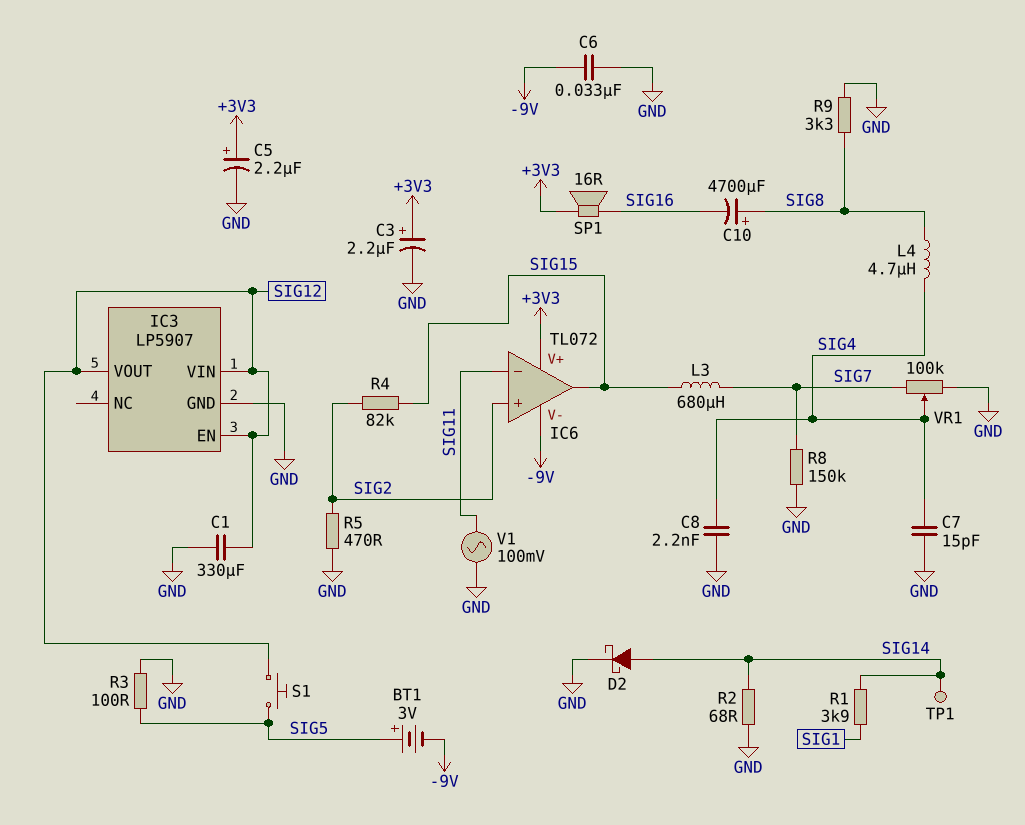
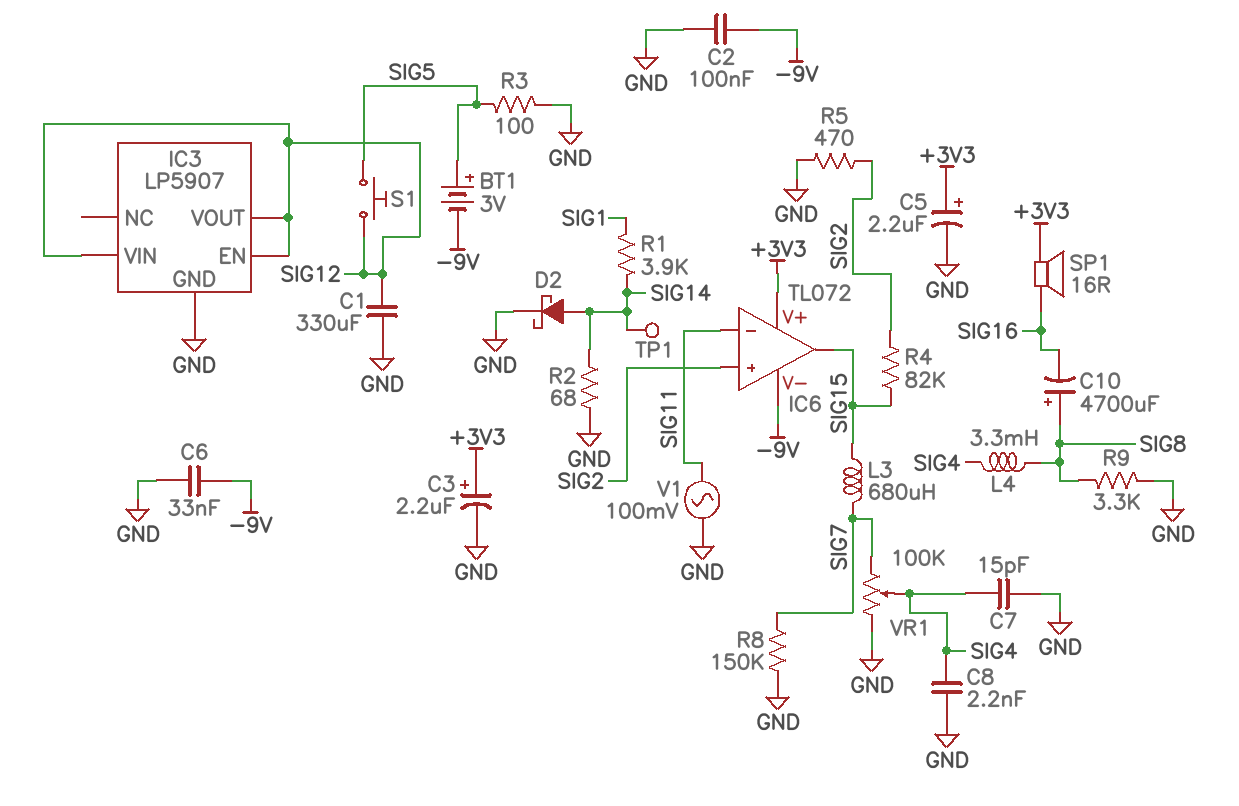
C2: none -> 100nF (-9V, GND)
L4: 4.7uH (SIG4, SIG8) -> 3.3mH (SIG4, SIG8)

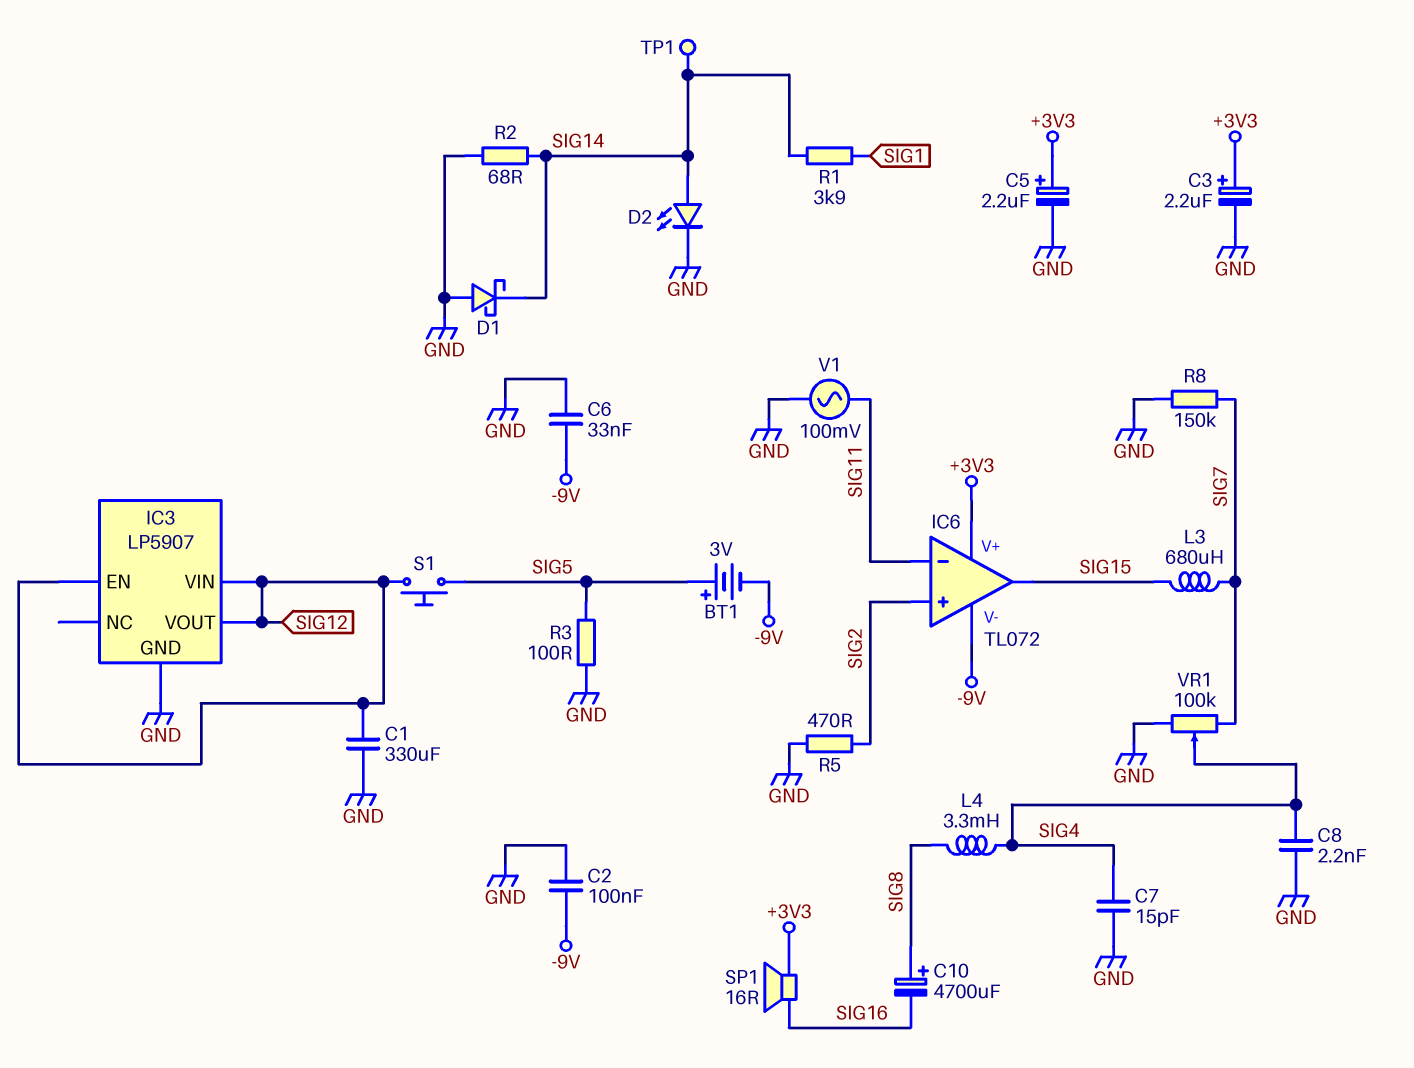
D1: none -> schottky (A GND, K SIG14)
D2: schottky (A SIG14, K GND) -> LED (A SIG14, K GND)
R4: 82k (SIG2, SIG15) -> none
R9: 3.3k (GND, SIG8) -> none

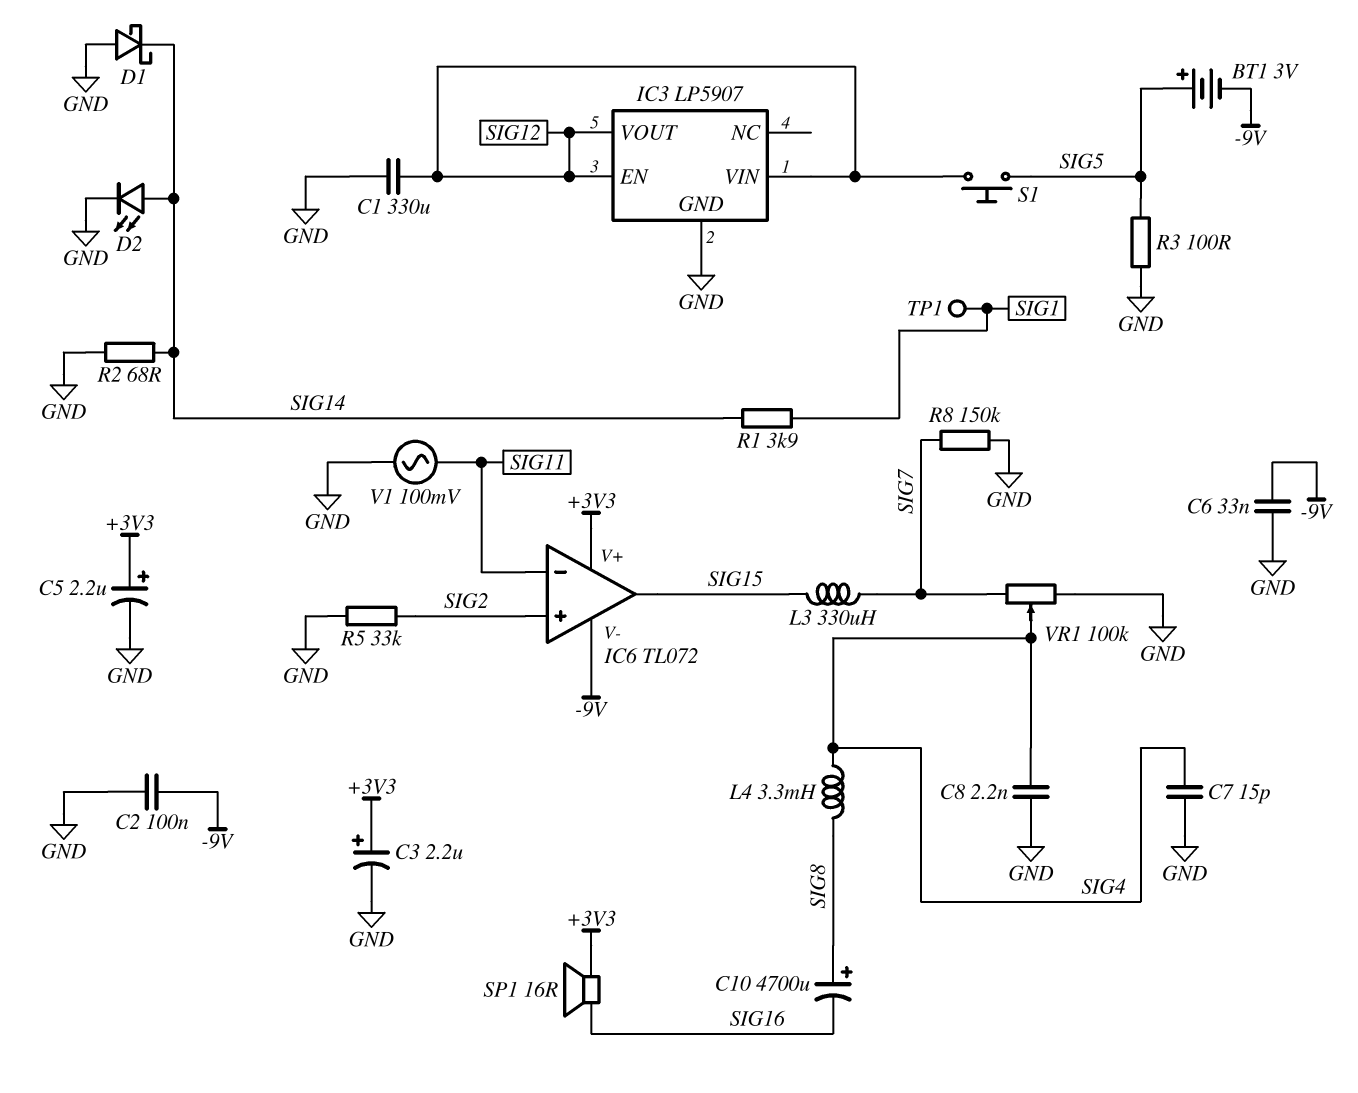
L3: 680uH (SIG7, SIG15) -> 330uH (SIG7, SIG15)
R5: 470 (GND, SIG2) -> 33k (GND, SIG2)
TP1: test point (SIG14) -> test point (SIG1)

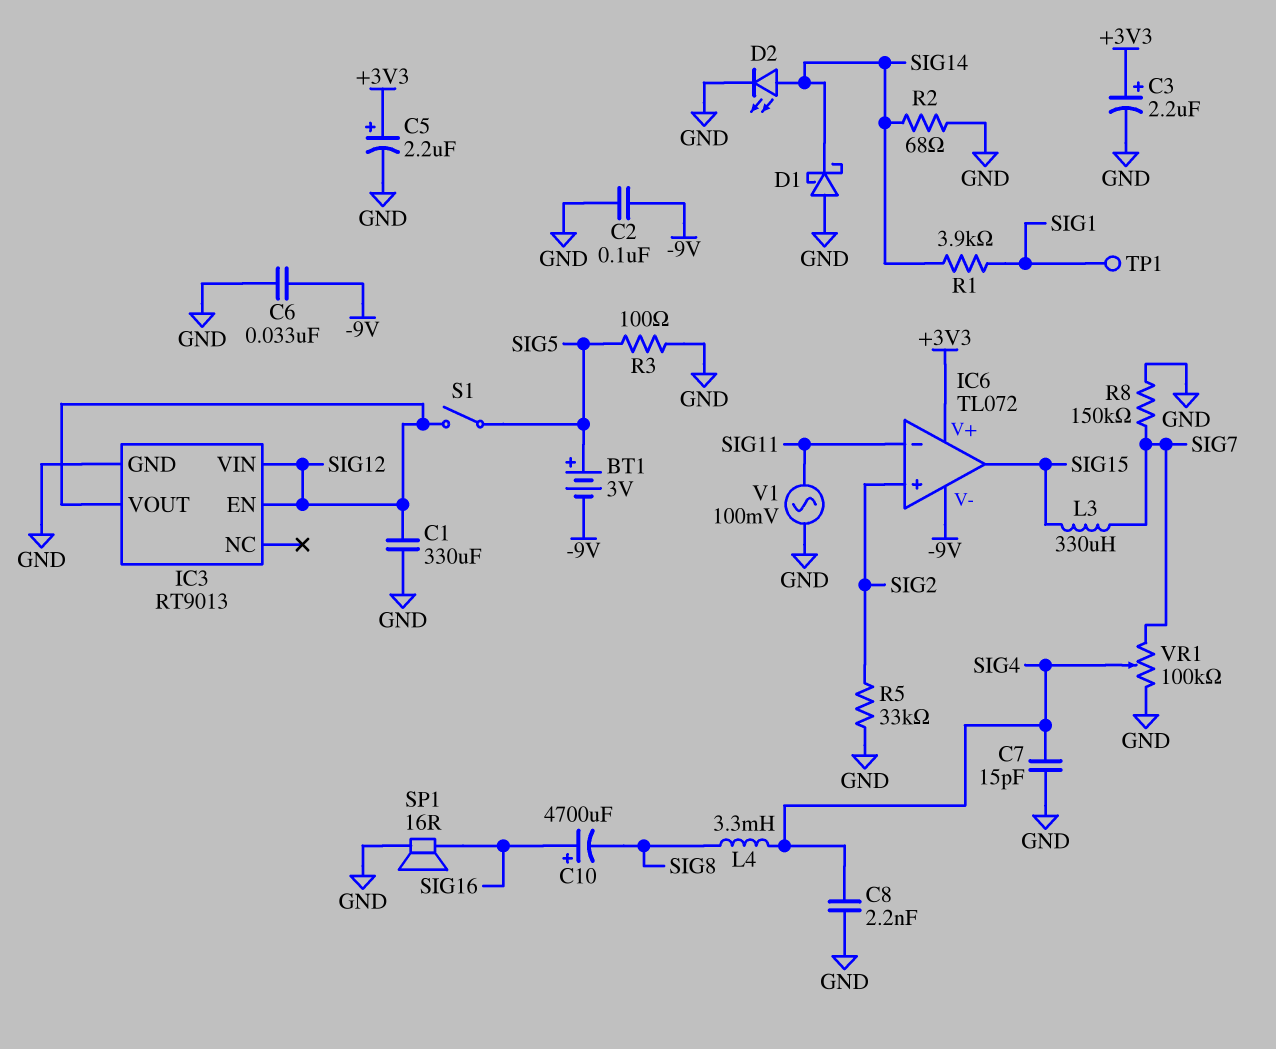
C10: 4700uF (plus SIG8, minus SIG16) -> 4700uF (plus SIG16, minus SIG8)
IC3: LP5907 -> RT9013
S1: button (SIG5, SIG12) -> switch (SIG5, SIG12)
SP1: speaker 16R (+3V3, SIG16) -> speaker 16R (GND, SIG16)

